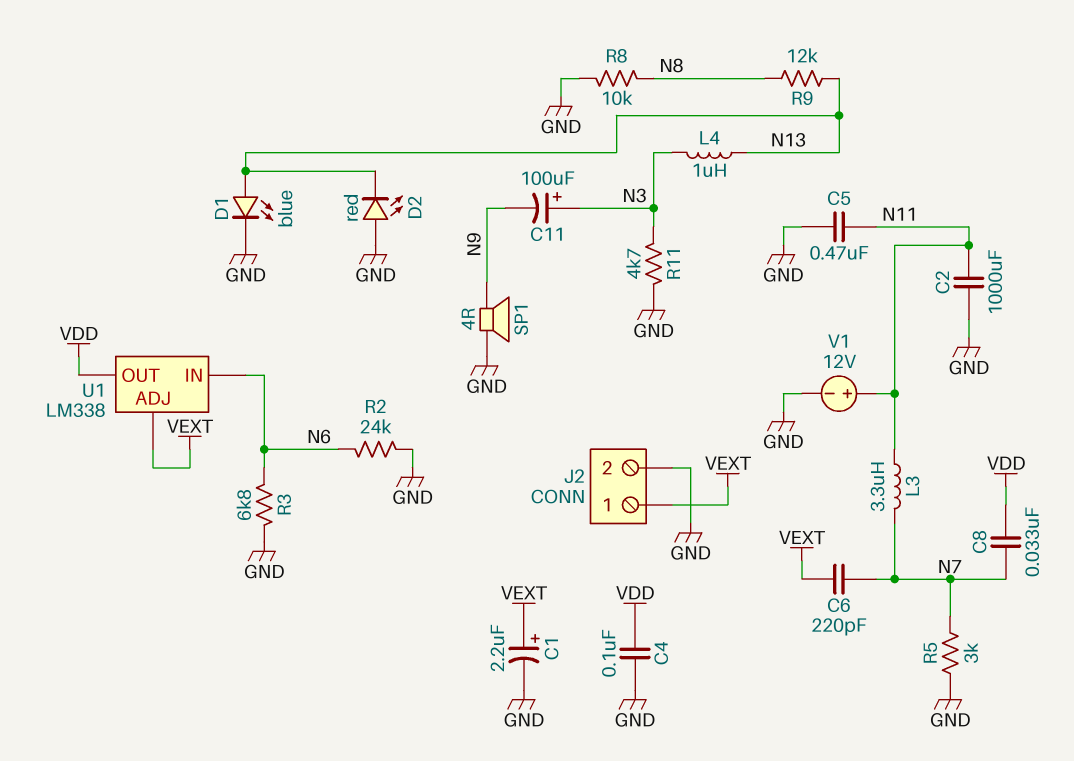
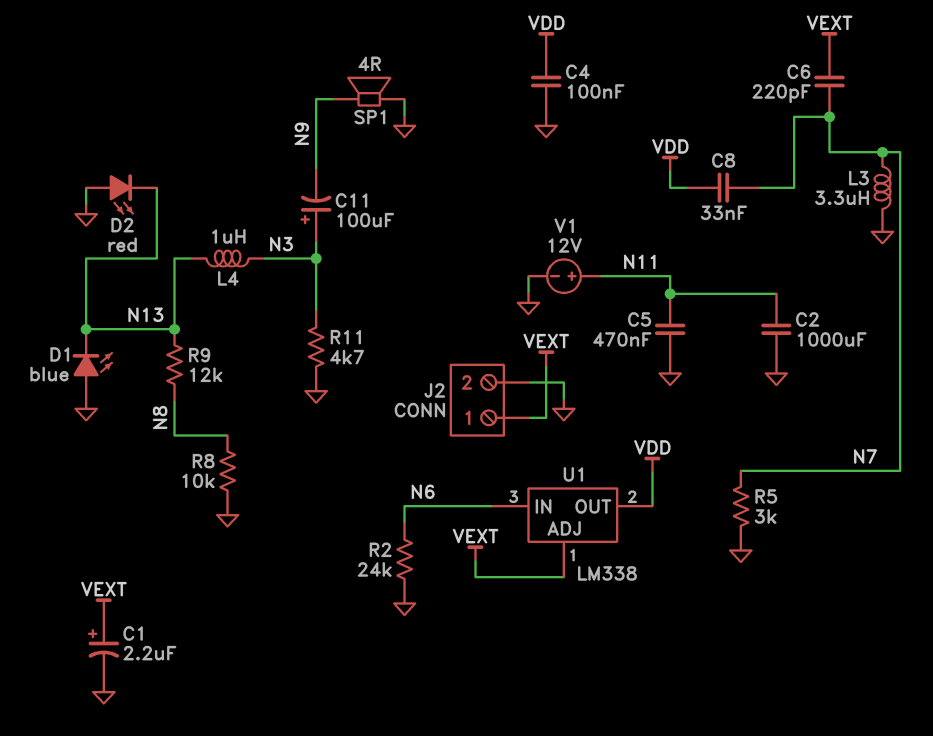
D1: LED blue (A N13, K GND) -> LED blue (A GND, K N13)
L3: 3.3uH (N7, N11) -> 3.3uH (GND, N7)
R3: 6.8k (GND, N6) -> none

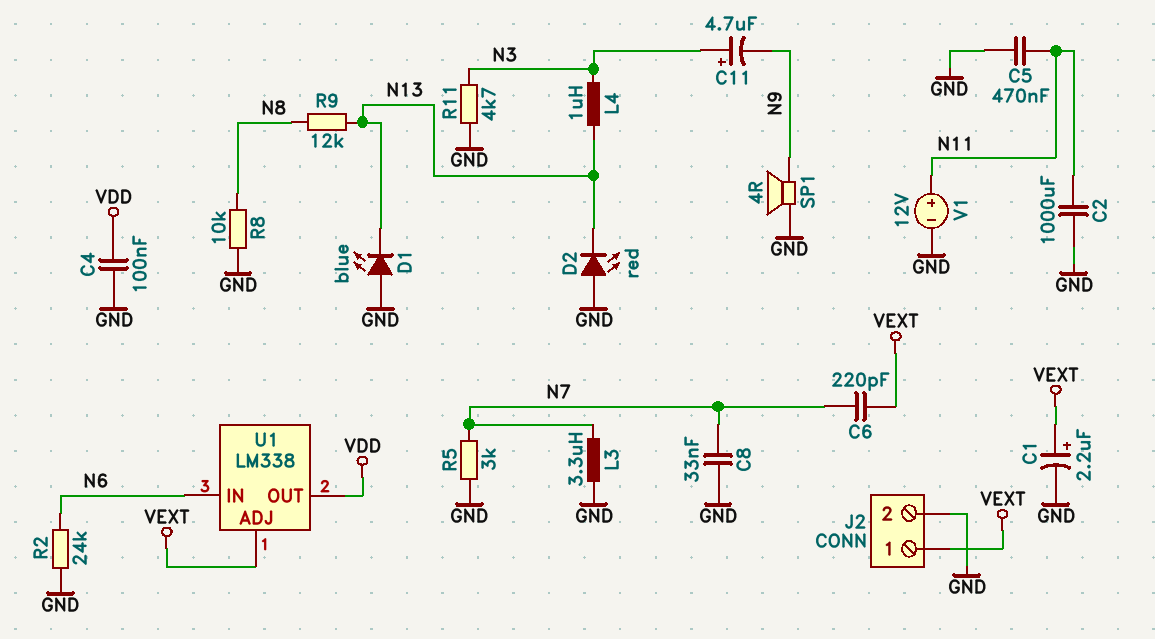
C8: 33nF (N7, VDD) -> 33nF (GND, N7)
C11: 100uF (plus N3, minus N9) -> 4.7uF (plus N3, minus N9)

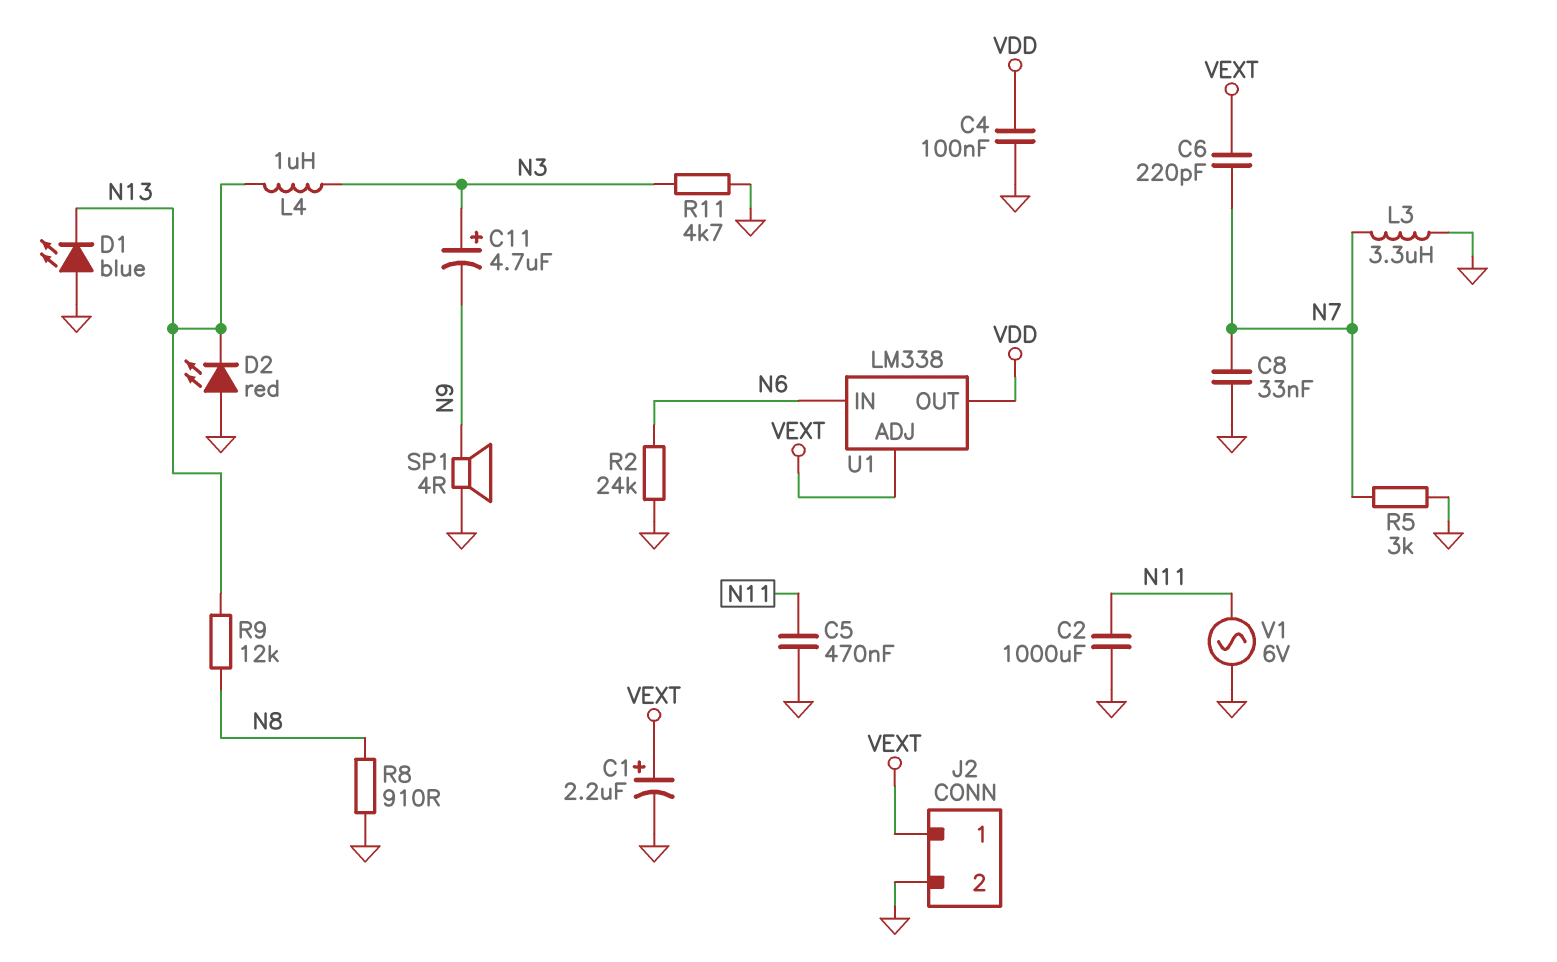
R8: 10k (GND, N8) -> 910 (GND, N8)
V1: 12V (plus N11, minus GND) -> AC 6V (GND, N11)

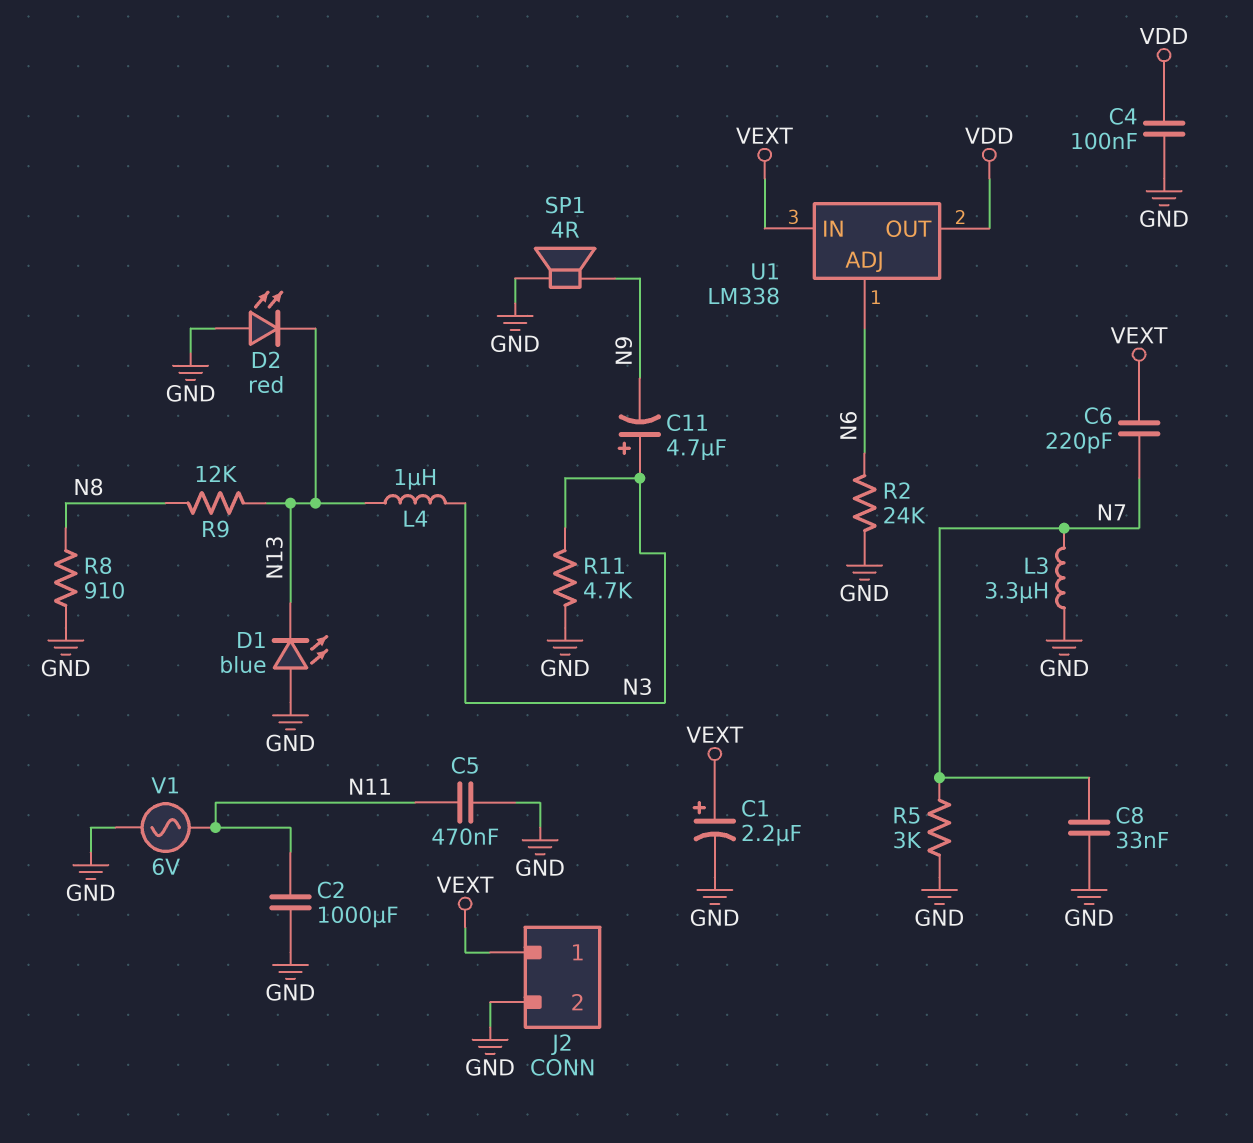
U1 pin ADJ: VEXT -> N6
U1 pin IN: N6 -> VEXT

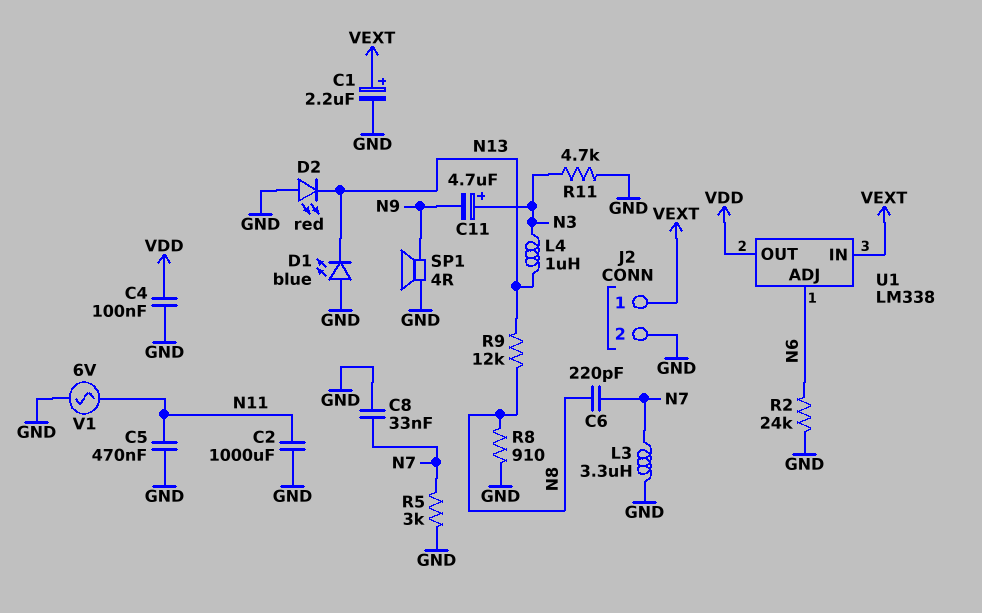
C6: 220pF (N7, VEXT) -> 220pF (N7, N8)

